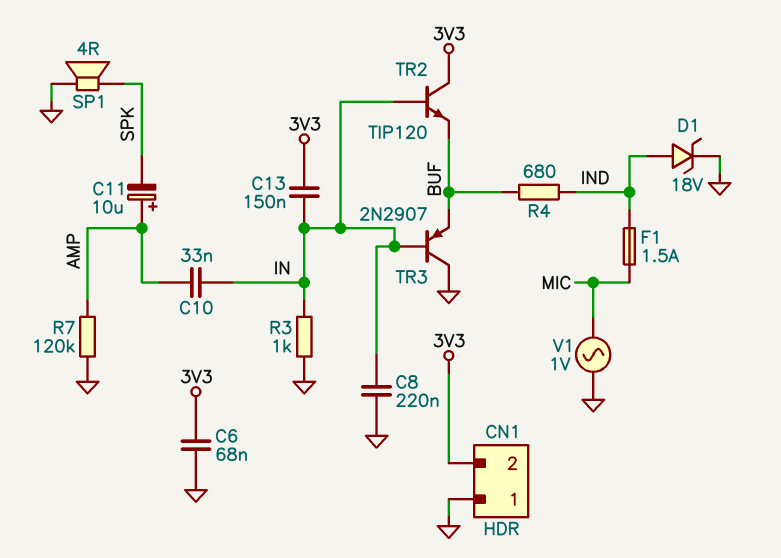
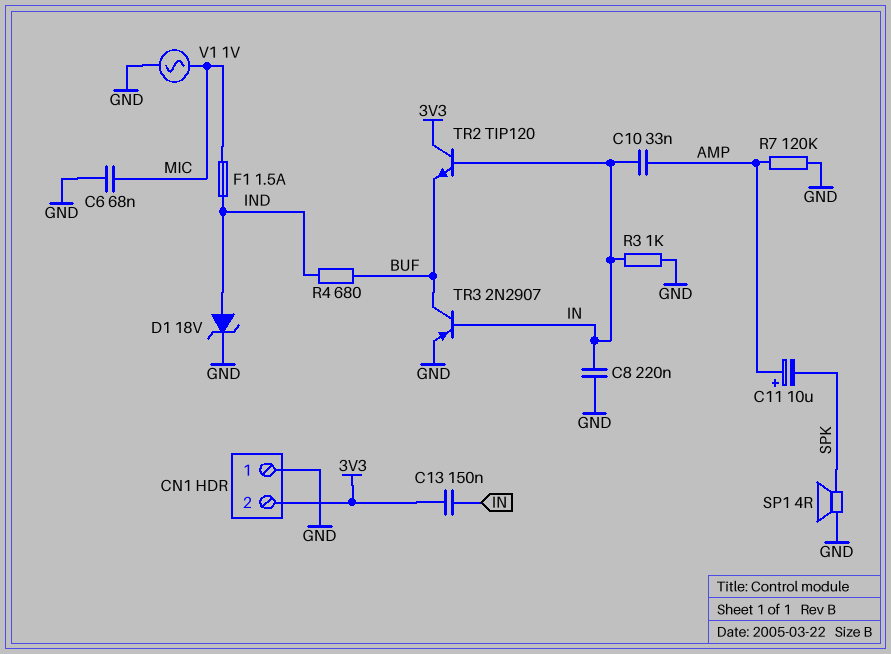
C6: 68nF (3V3, GND) -> 68nF (GND, MIC)
TR3: PNP 2N2907 (B IN, C GND, E BUF) -> PNP 2N2907 (B IN, C BUF, E GND)

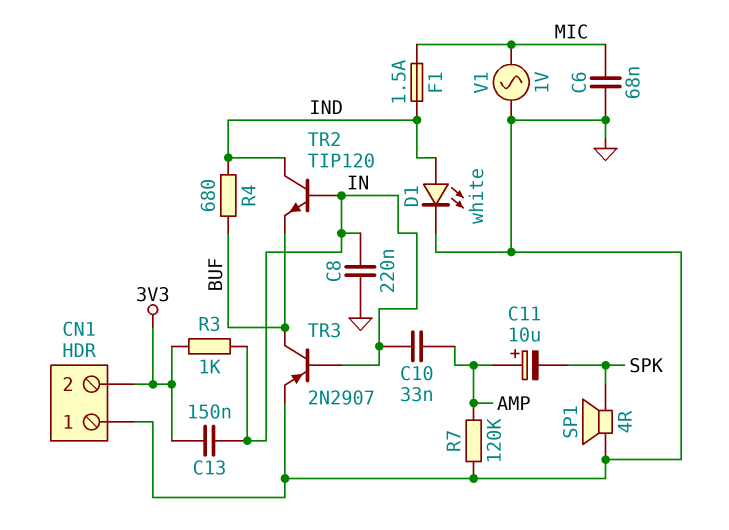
D1: zener 18V (A IND, K GND) -> LED white (A IND, K GND)
R3: 1k (GND, IN) -> 1k (3V3, IN)
TR2: NPN TIP120 (B IN, C 3V3, E BUF) -> NPN TIP120 (B IN, C IND, E BUF)

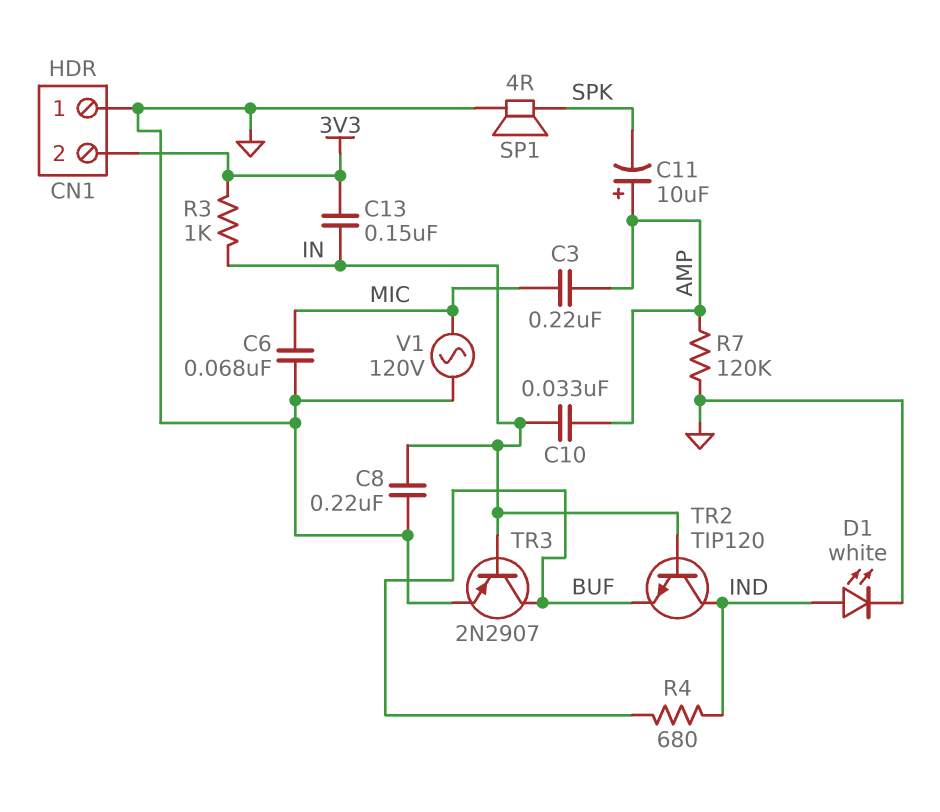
C3: none -> 220nF (AMP, MIC)
F1: 1.5A (IND, MIC) -> none
V1: AC 1V (GND, MIC) -> AC 120V (GND, MIC)

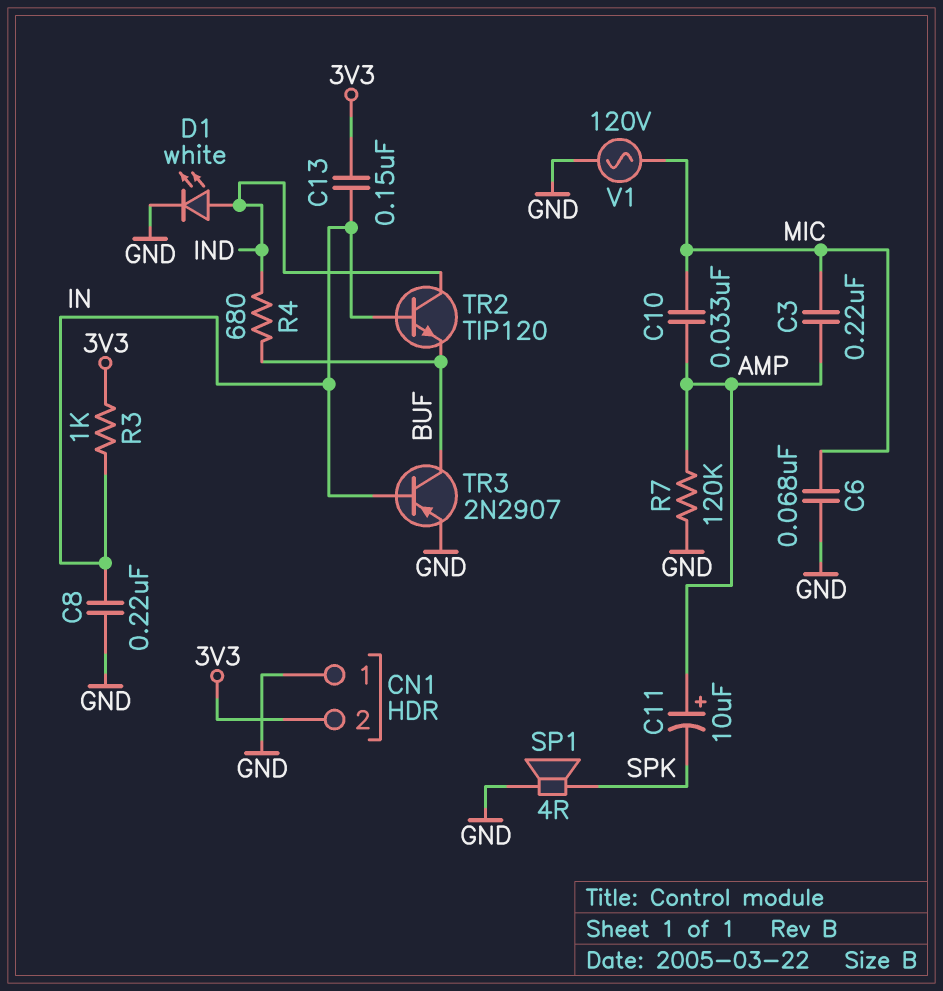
C10: 33nF (AMP, IN) -> 33nF (AMP, MIC)

